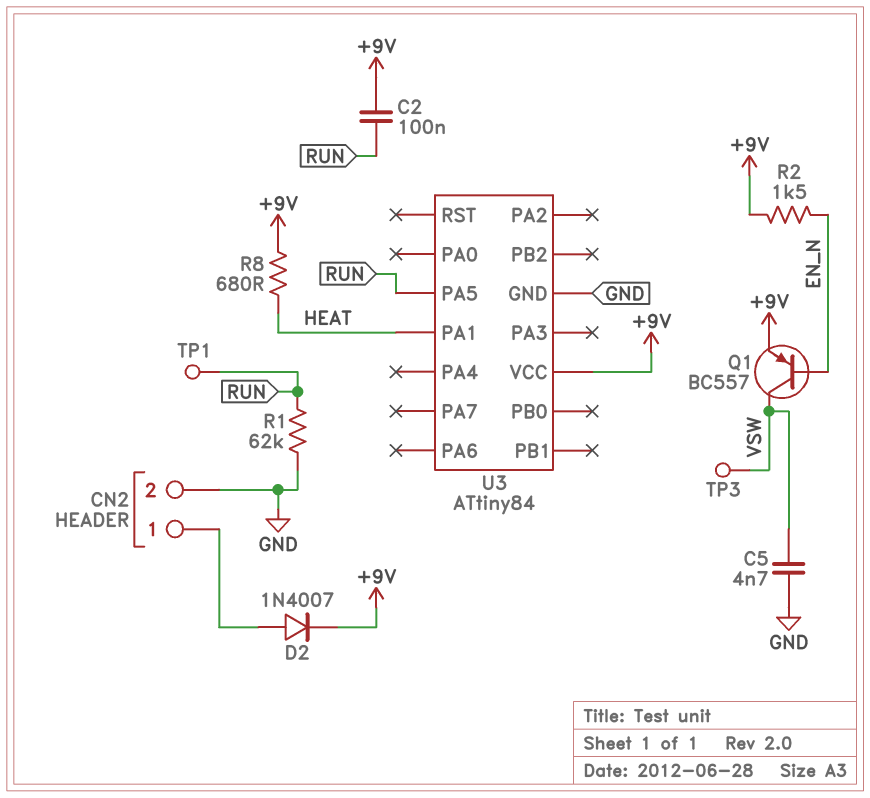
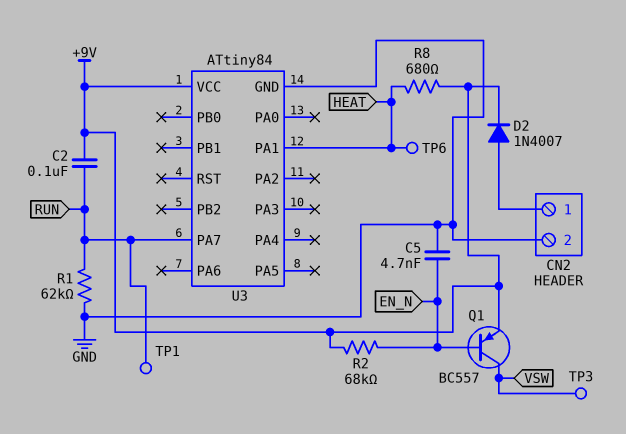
C5: 4.7nF (GND, VSW) -> 4.7nF (EN_N, GND)
R2: 1.5k (+9V, EN_N) -> 68k (+9V, EN_N)
TP6: none -> test point (HEAT)
U3 pin PA5: RUN -> none
U3 pin PA7: none -> RUN

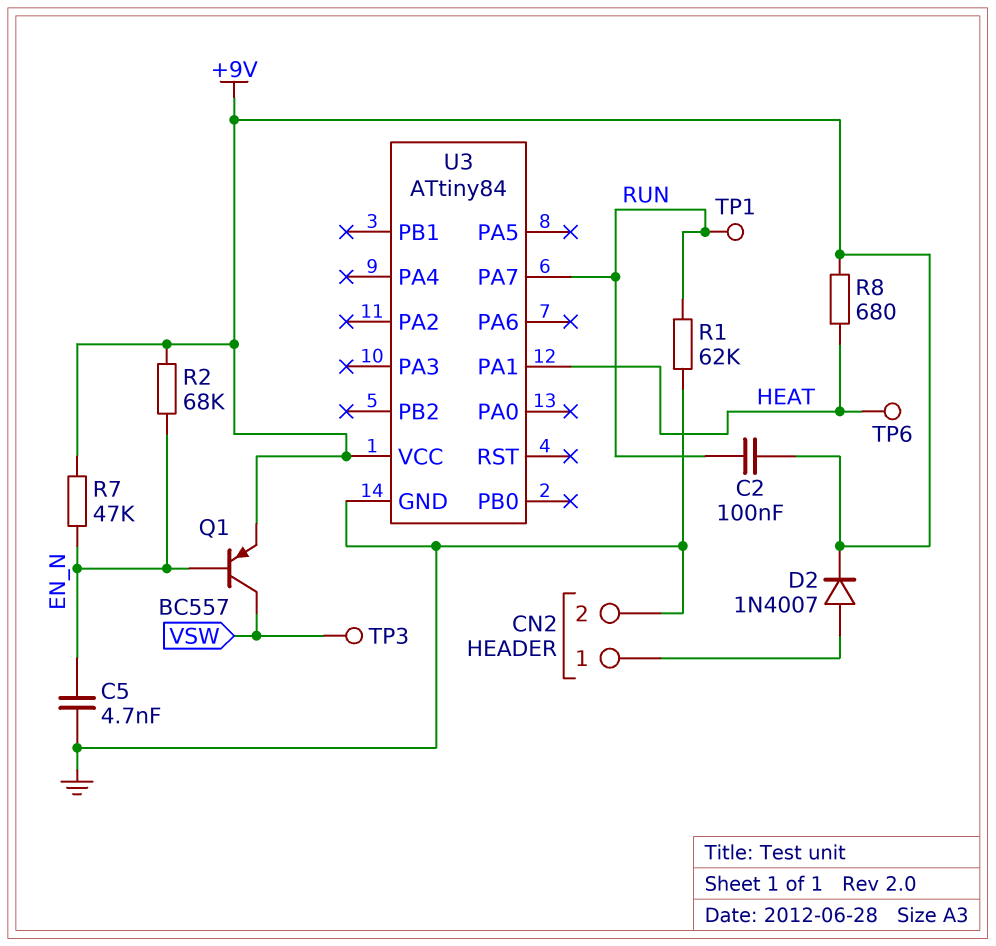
R7: none -> 47k (+9V, EN_N)

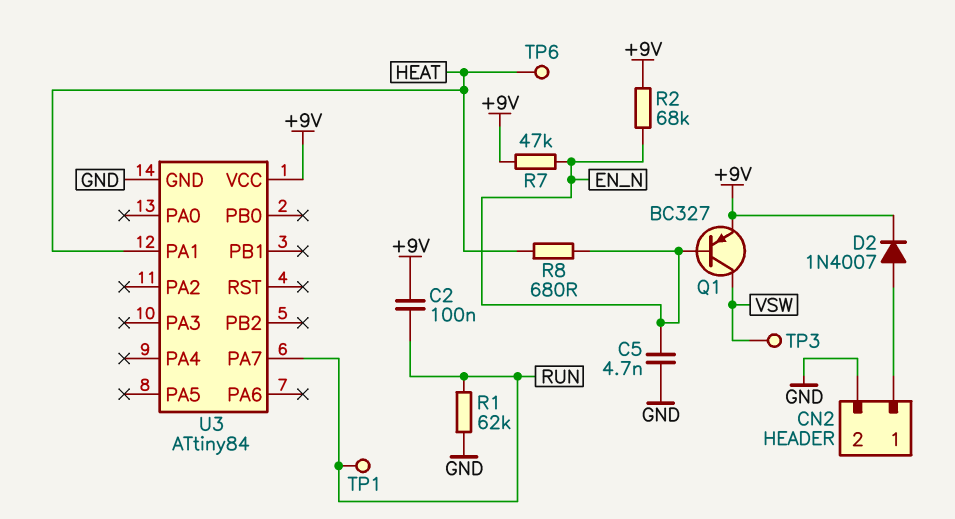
Q1: PNP BC557 (B EN_N, C VSW, E +9V) -> PNP BC327 (B EN_N, C VSW, E +9V)
R8: 680 (+9V, HEAT) -> 680 (EN_N, HEAT)

